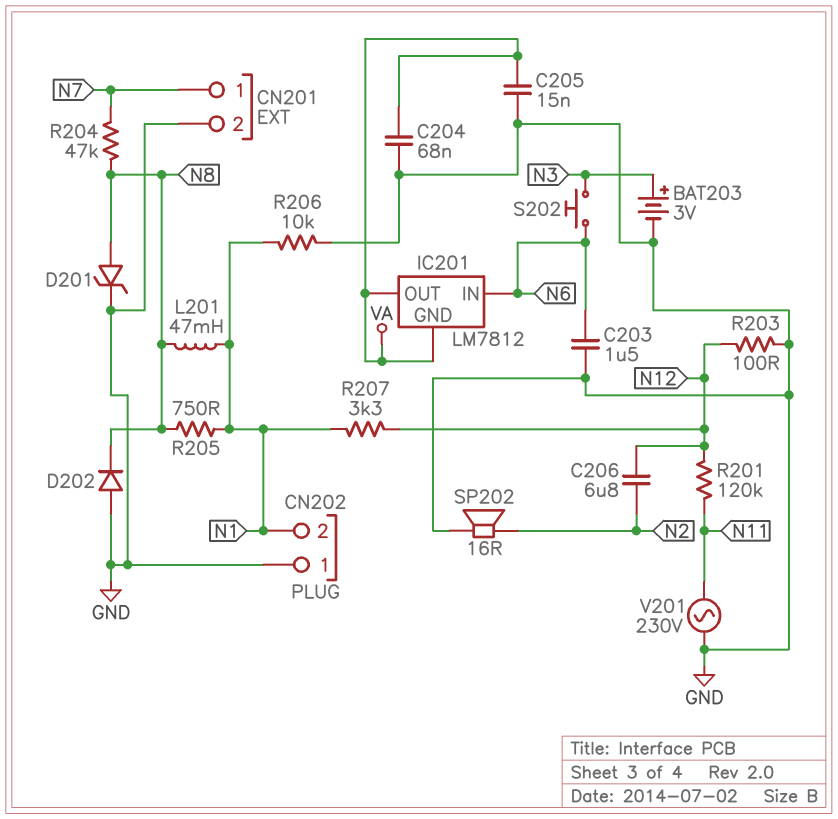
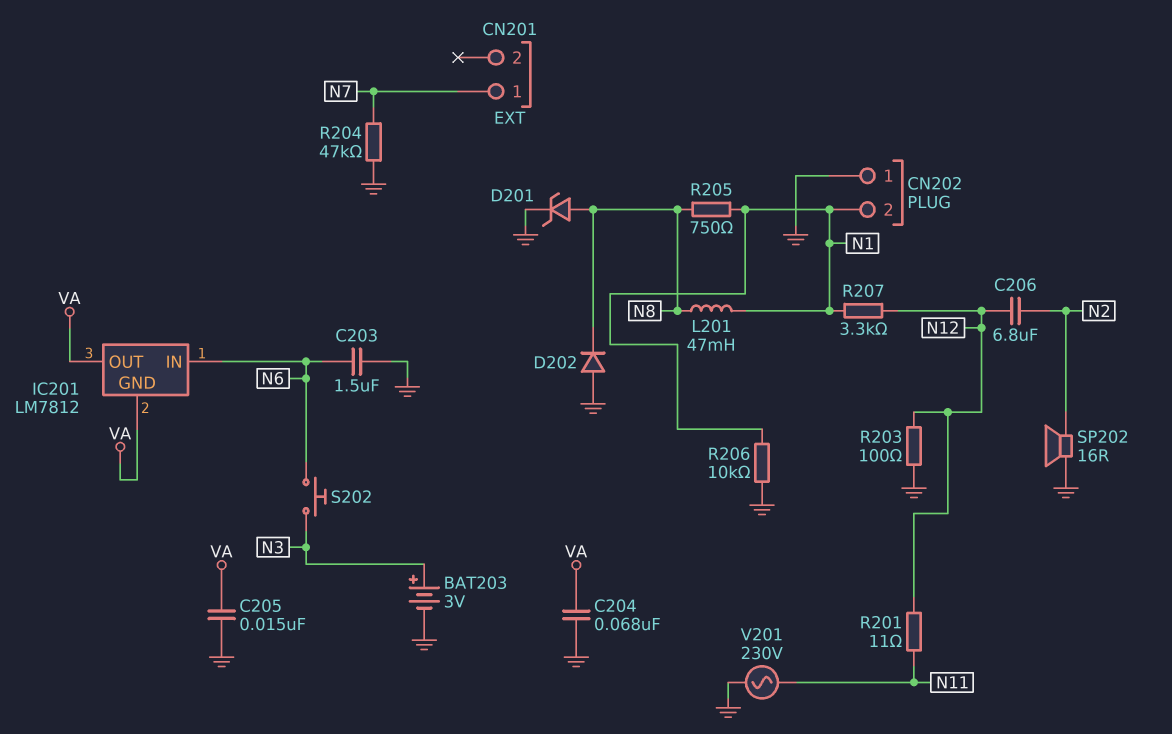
CN201 pin 2: GND -> none
R201: 120k (N11, N12) -> 11 (N11, N12)
R204: 47k (N7, N8) -> 47k (GND, N7)

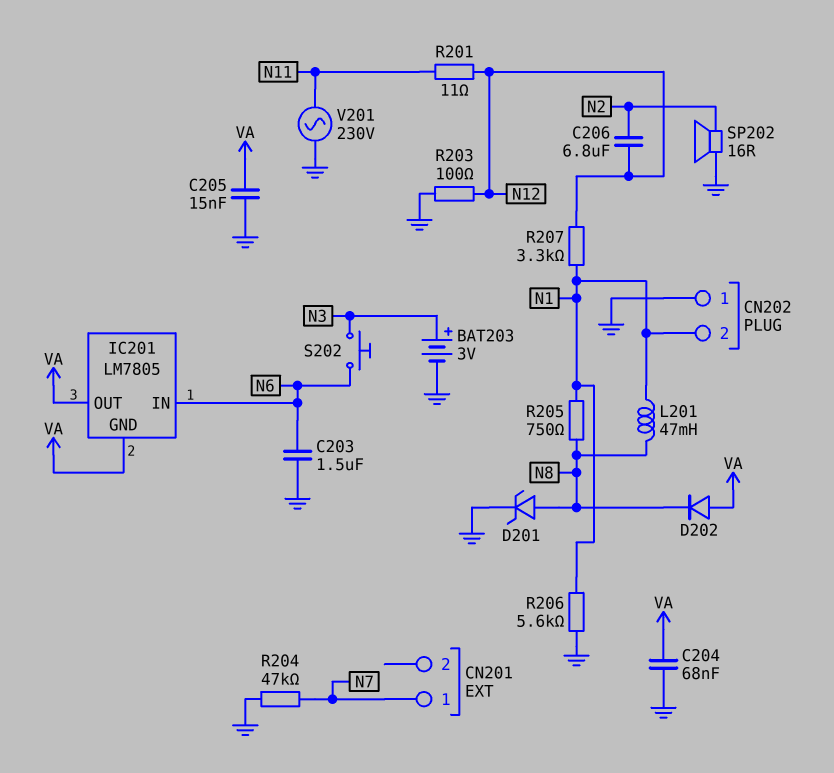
D202: diode (A GND, K N8) -> diode (A VA, K N8)
IC201: LM7812 -> LM7805
R206: 10k (GND, N1) -> 5.6k (GND, N1)

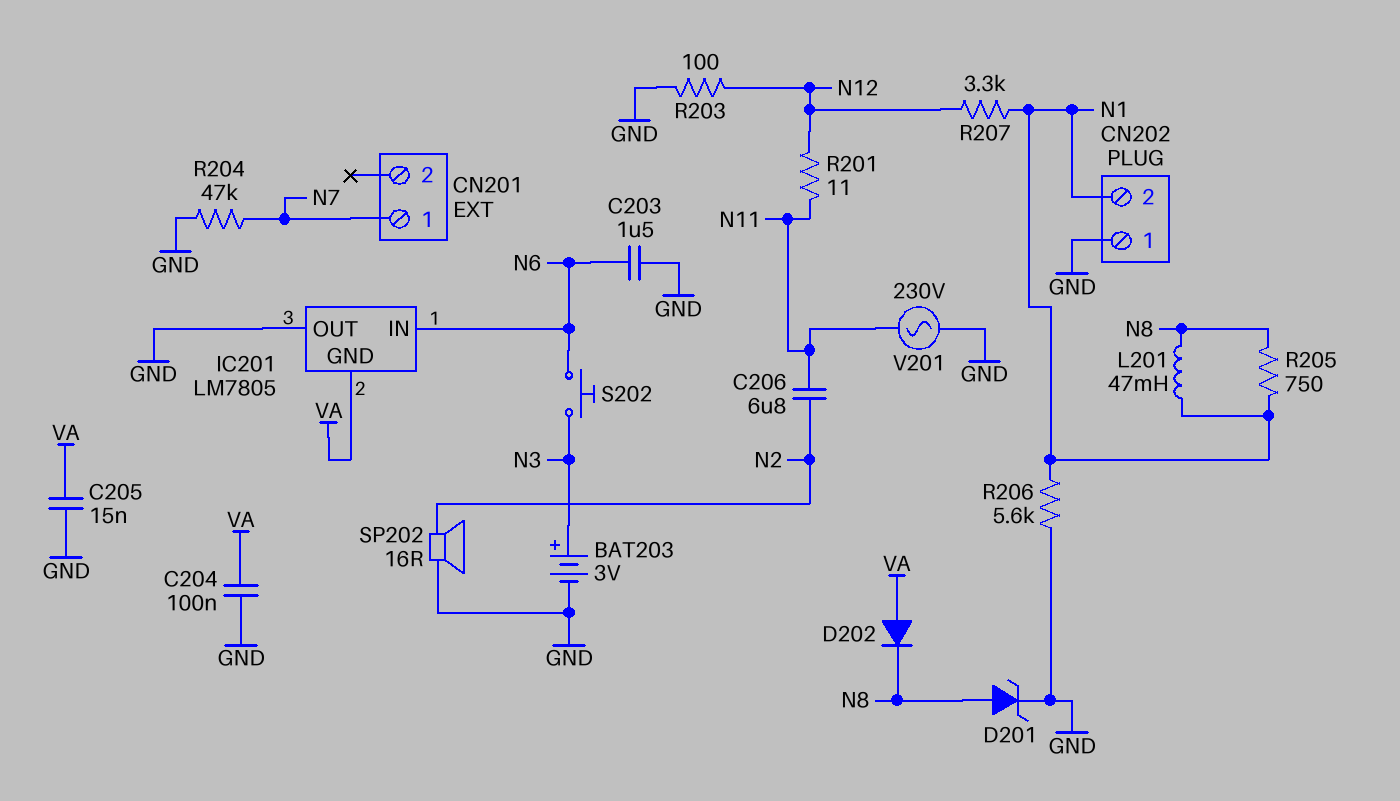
C204: 68nF (GND, VA) -> 100nF (GND, VA)
C206: 6.8uF (N2, N12) -> 6.8uF (N2, N11)
IC201 pin OUT: VA -> GND

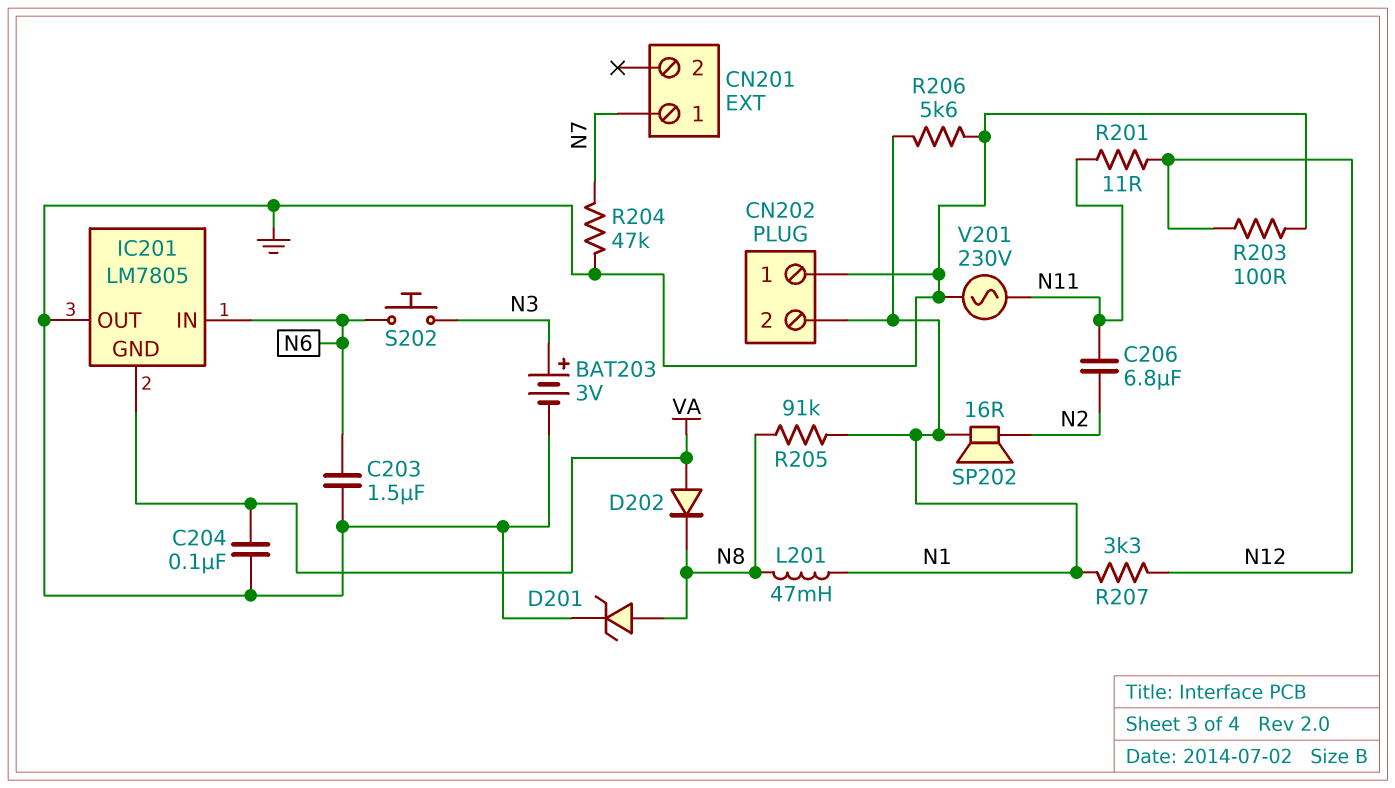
C205: 15nF (GND, VA) -> none
R205: 750 (N1, N8) -> 91k (N1, N8)
SP202: speaker 16R (GND, N2) -> speaker 16R (N1, N2)

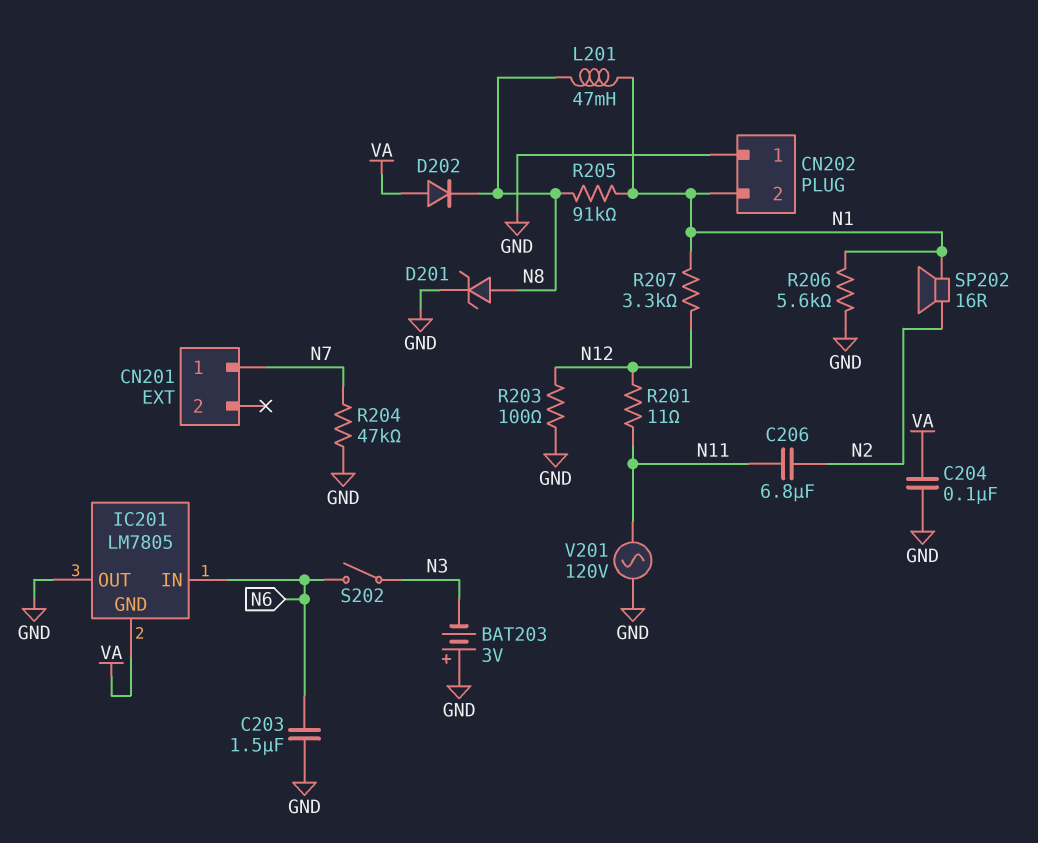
BAT203: 3V (plus N3, minus GND) -> 3V (plus GND, minus N3)
S202: button (N3, N6) -> switch (N3, N6)
V201: AC 230V (GND, N11) -> AC 120V (GND, N11)

